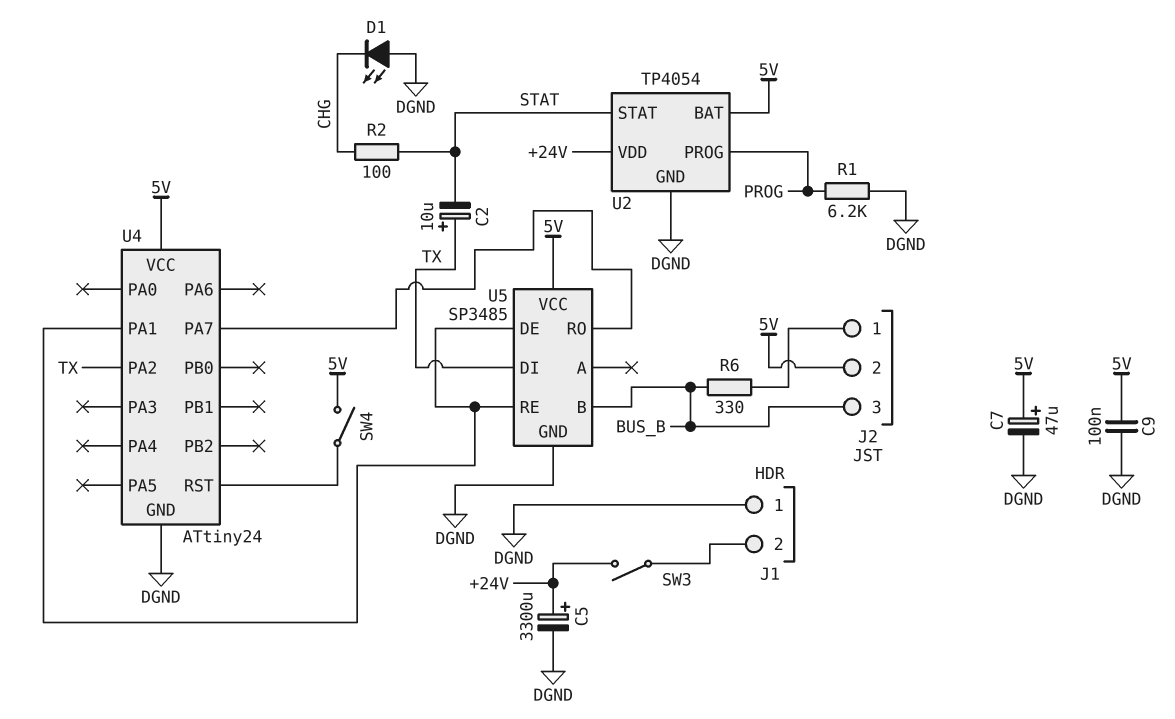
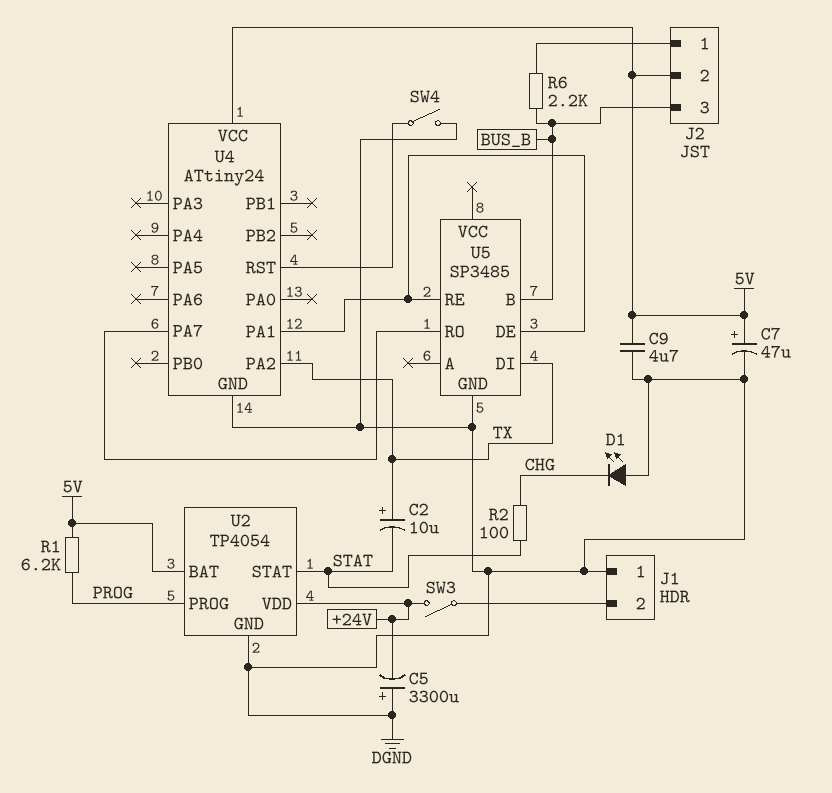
C5: 3300uF (plus +24V, minus DGND) -> 3300uF (plus DGND, minus +24V)
C9: 100nF (5V, DGND) -> 4.7uF (5V, DGND)
R1: 6.2k (DGND, PROG) -> 6.2k (5V, PROG)
R6: 330 (BUS_B, J2/1) -> 2.2k (BUS_B, J2/1)
SW4: switch (5V, U4/RST) -> switch (DGND, U4/RST)
U5 pin VCC: 5V -> none

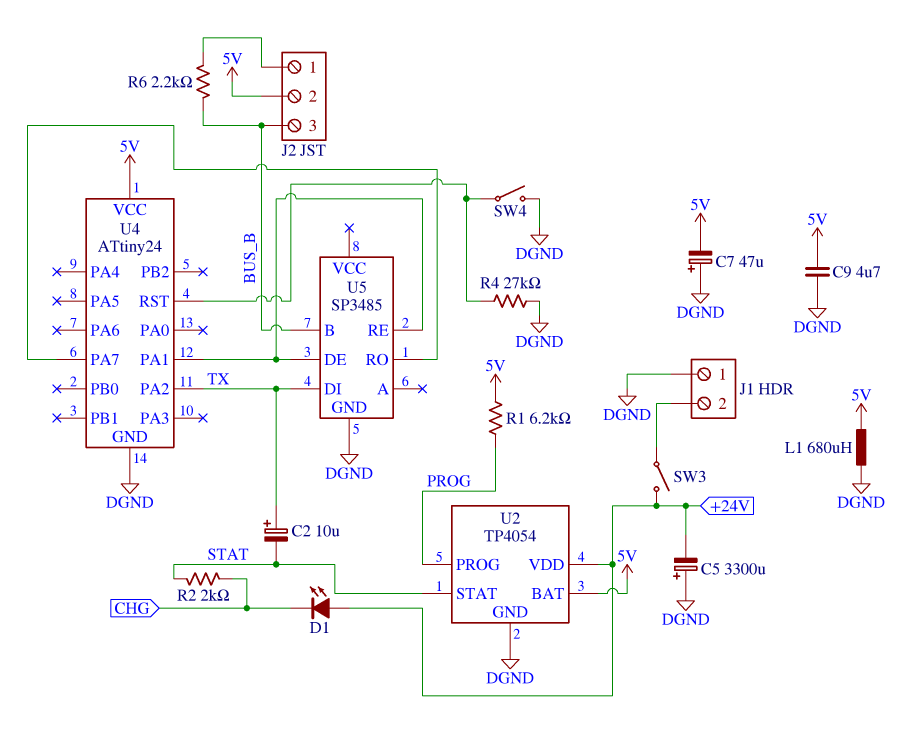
C7: 47uF (plus 5V, minus DGND) -> 47uF (plus DGND, minus 5V)
D1: LED (A DGND, K CHG) -> LED (A +24V, K CHG)
L1: none -> 680uH (5V, DGND)
R2: 100 (CHG, STAT) -> 2k (CHG, STAT)
R4: none -> 27k (DGND, U4/RST)

